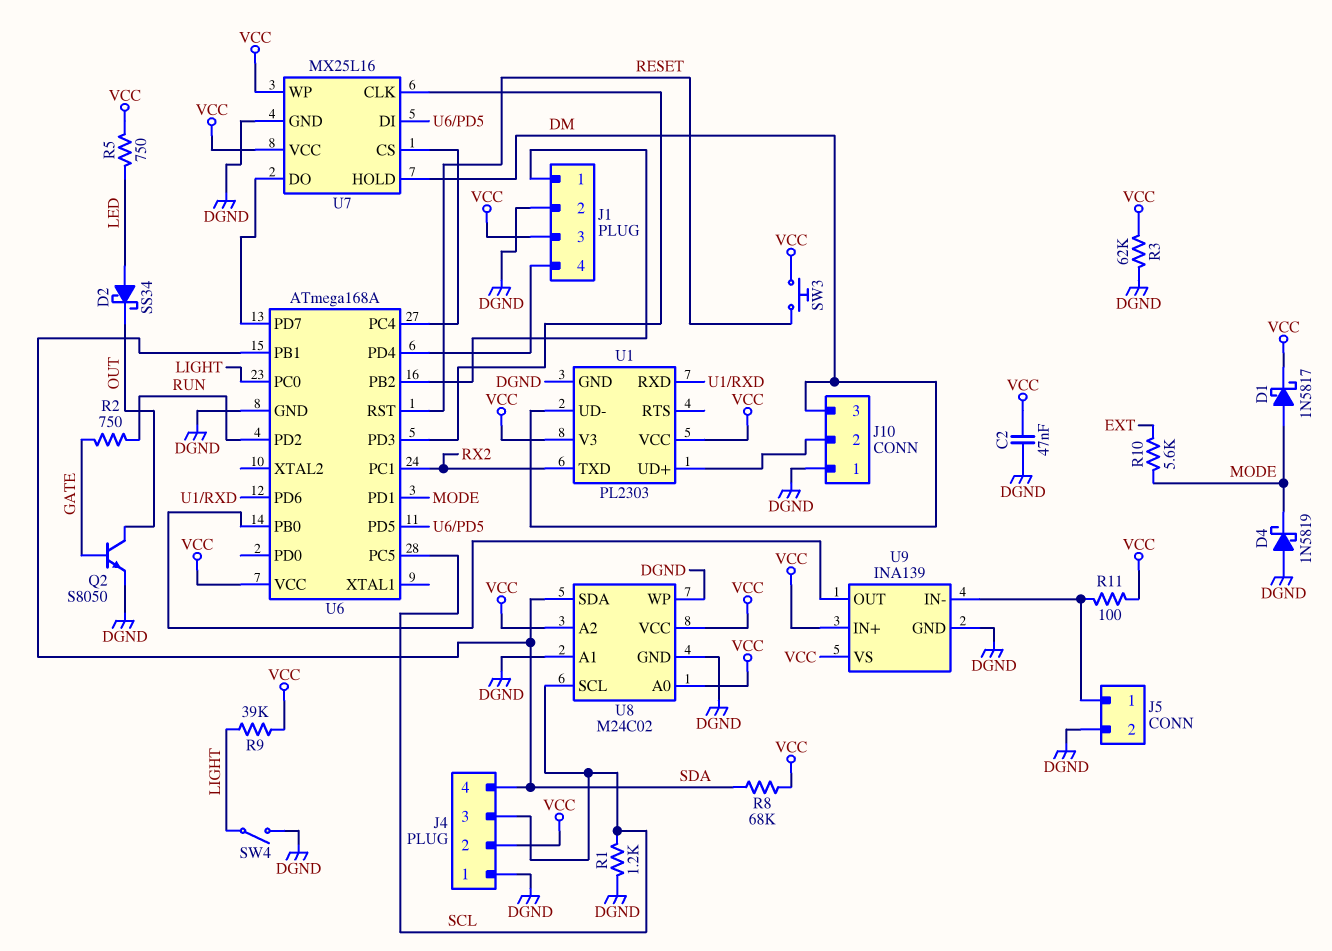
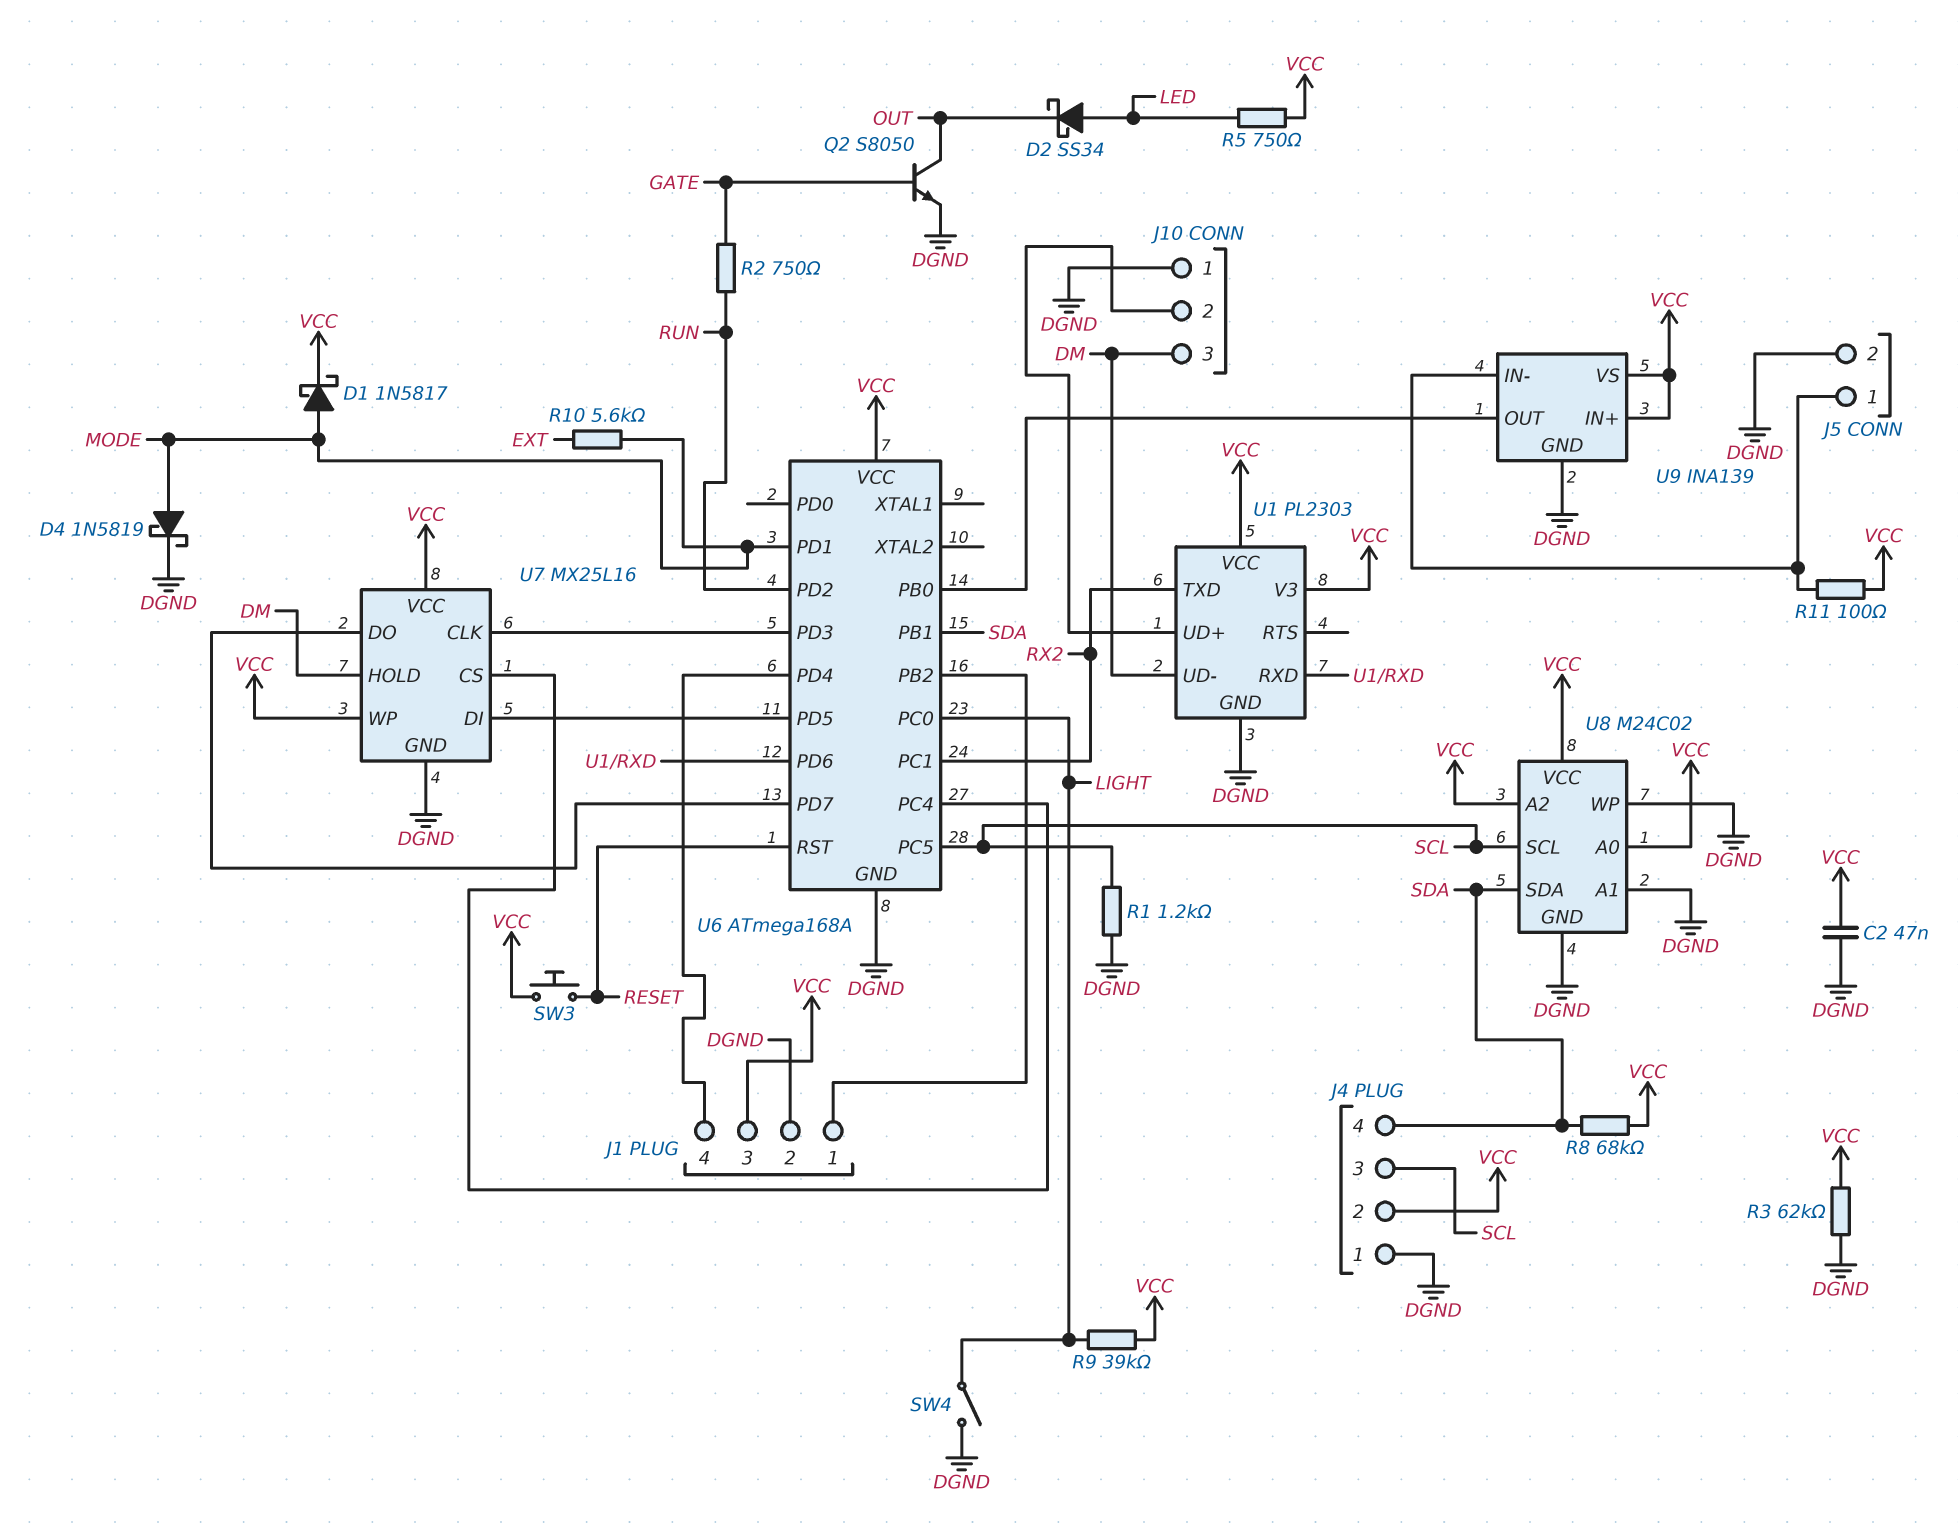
D4: schottky 1N5819 (A DGND, K MODE) -> schottky 1N5819 (A MODE, K DGND)

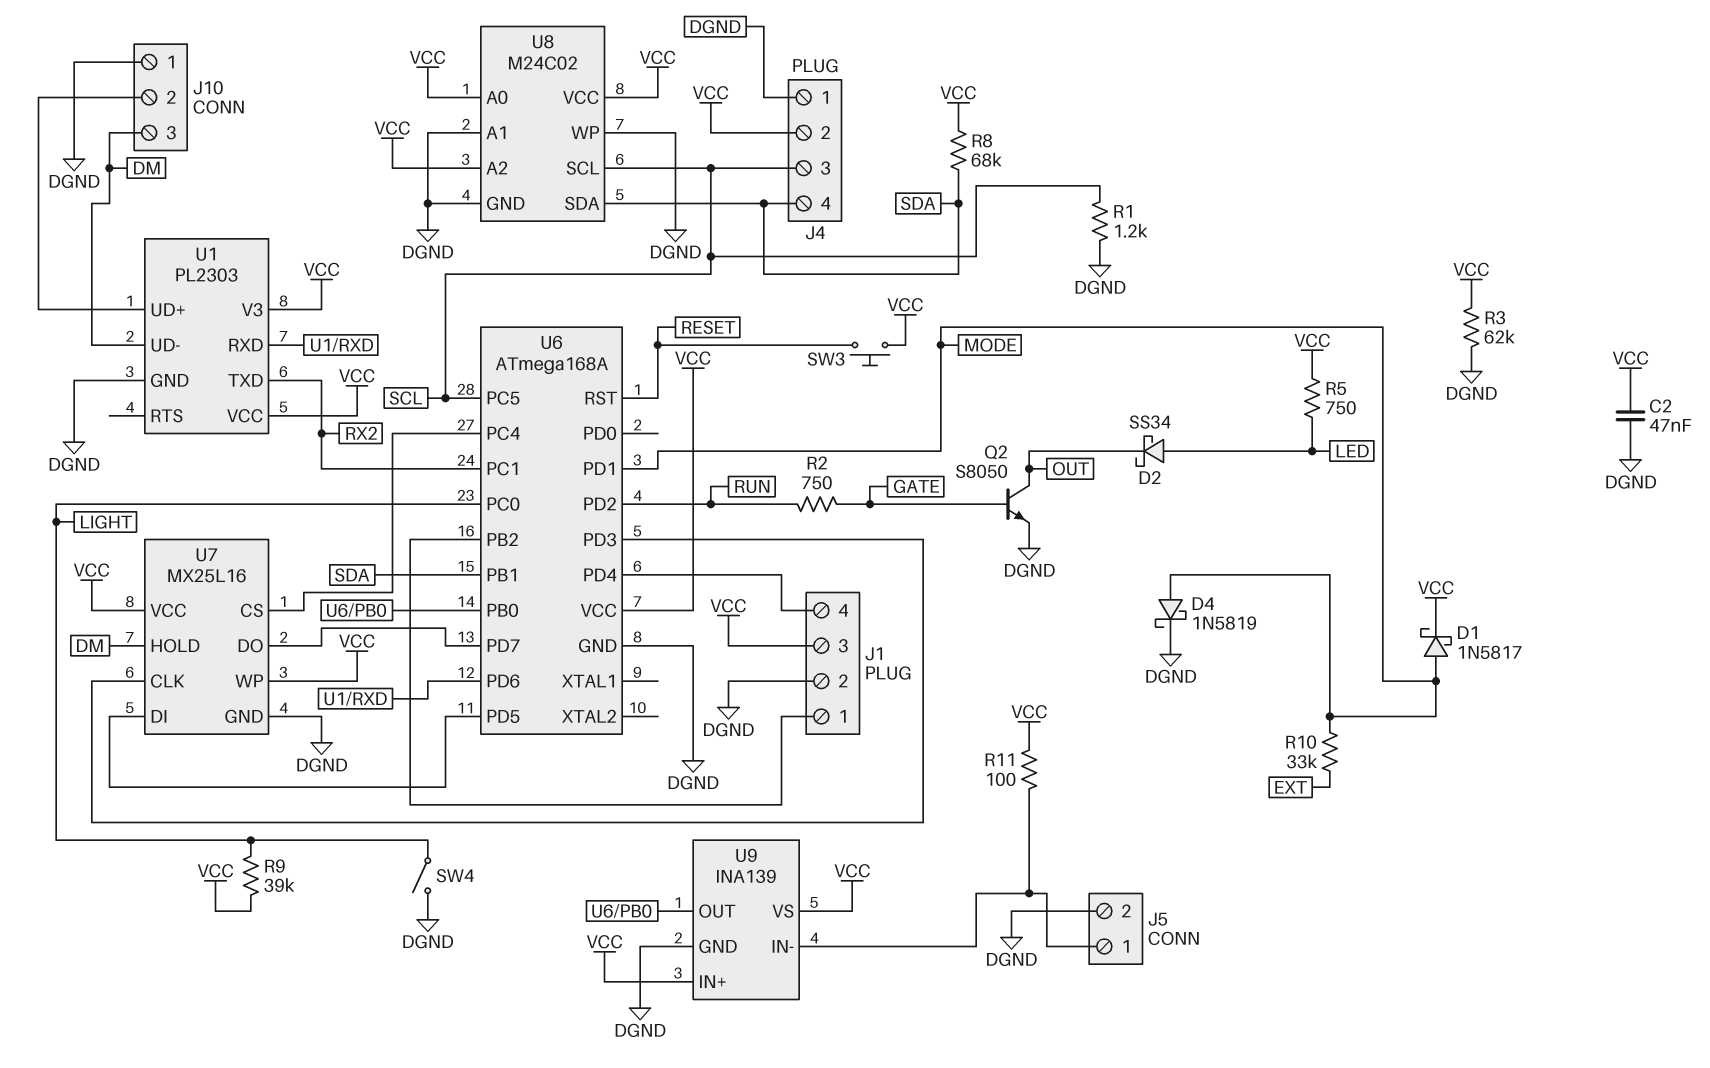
R10: 5.6k (EXT, MODE) -> 33k (EXT, MODE)

